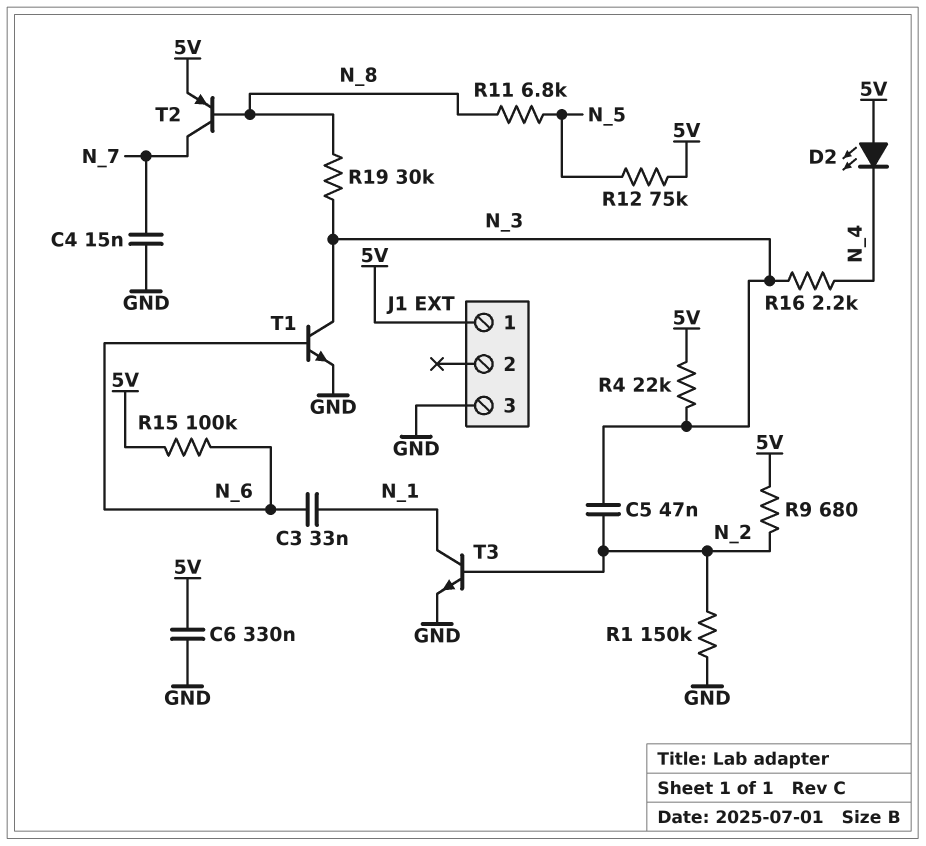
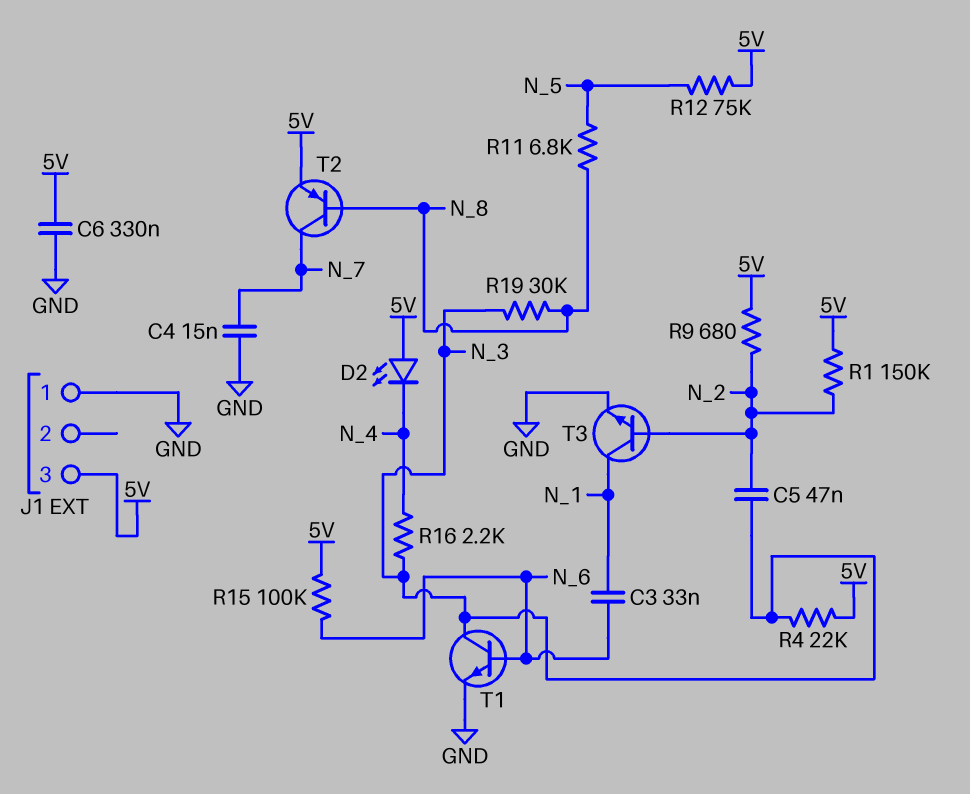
J1 pin 1: 5V -> GND
J1 pin 3: GND -> 5V
R1: 150k (GND, N_2) -> 150k (5V, N_2)

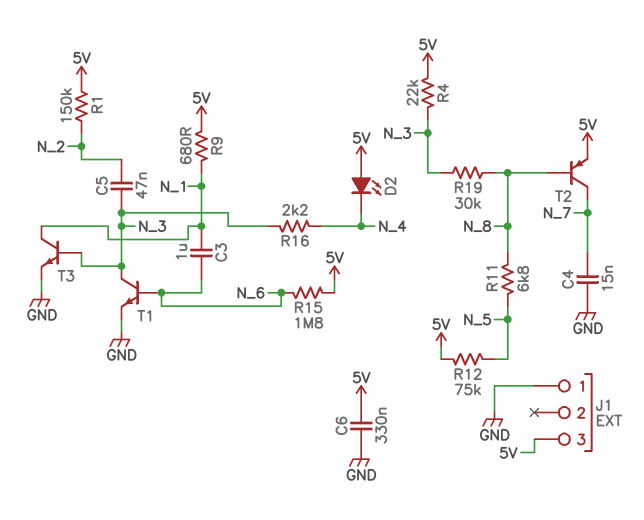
C3: 33nF (N_1, N_6) -> 1uF (N_1, N_6)
R9: 680 (5V, N_2) -> 680 (5V, N_1)
R15: 100k (5V, N_6) -> 1.8M (5V, N_6)
T3: NPN (B N_2, C N_1, E GND) -> NPN (B N_3, C N_1, E GND)

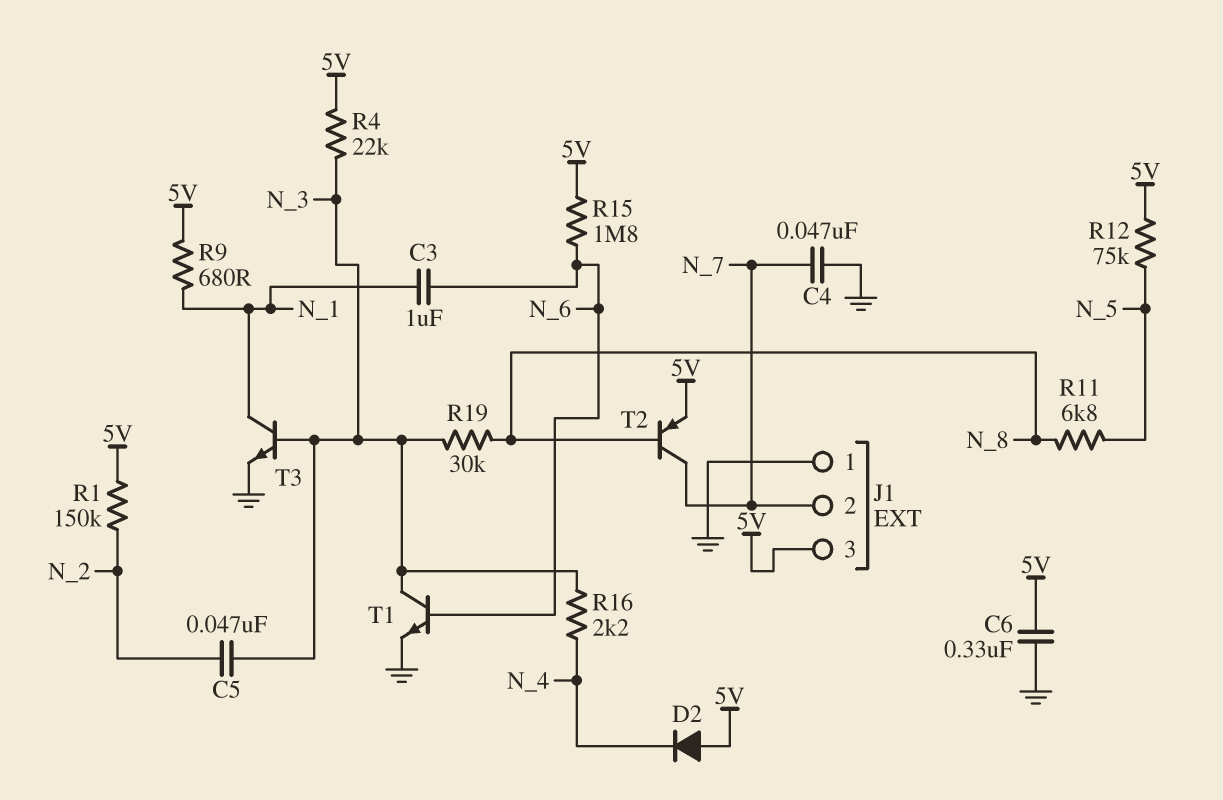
C4: 15nF (GND, N_7) -> 47nF (GND, N_7)
D2: LED (A 5V, K N_4) -> diode (A 5V, K N_4)
J1 pin 2: none -> N_7

